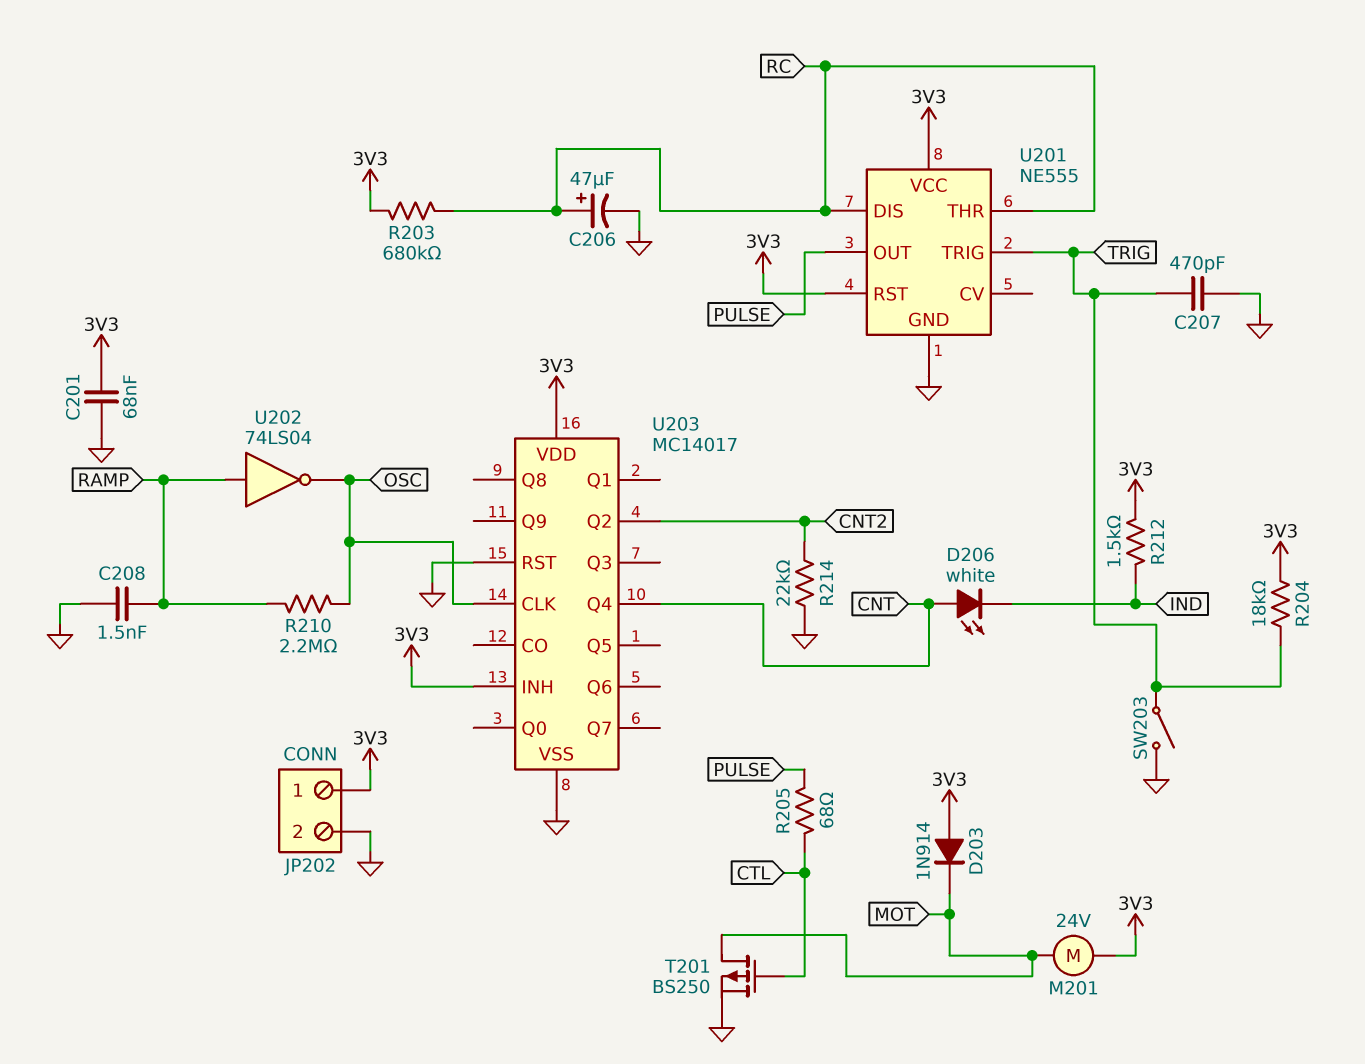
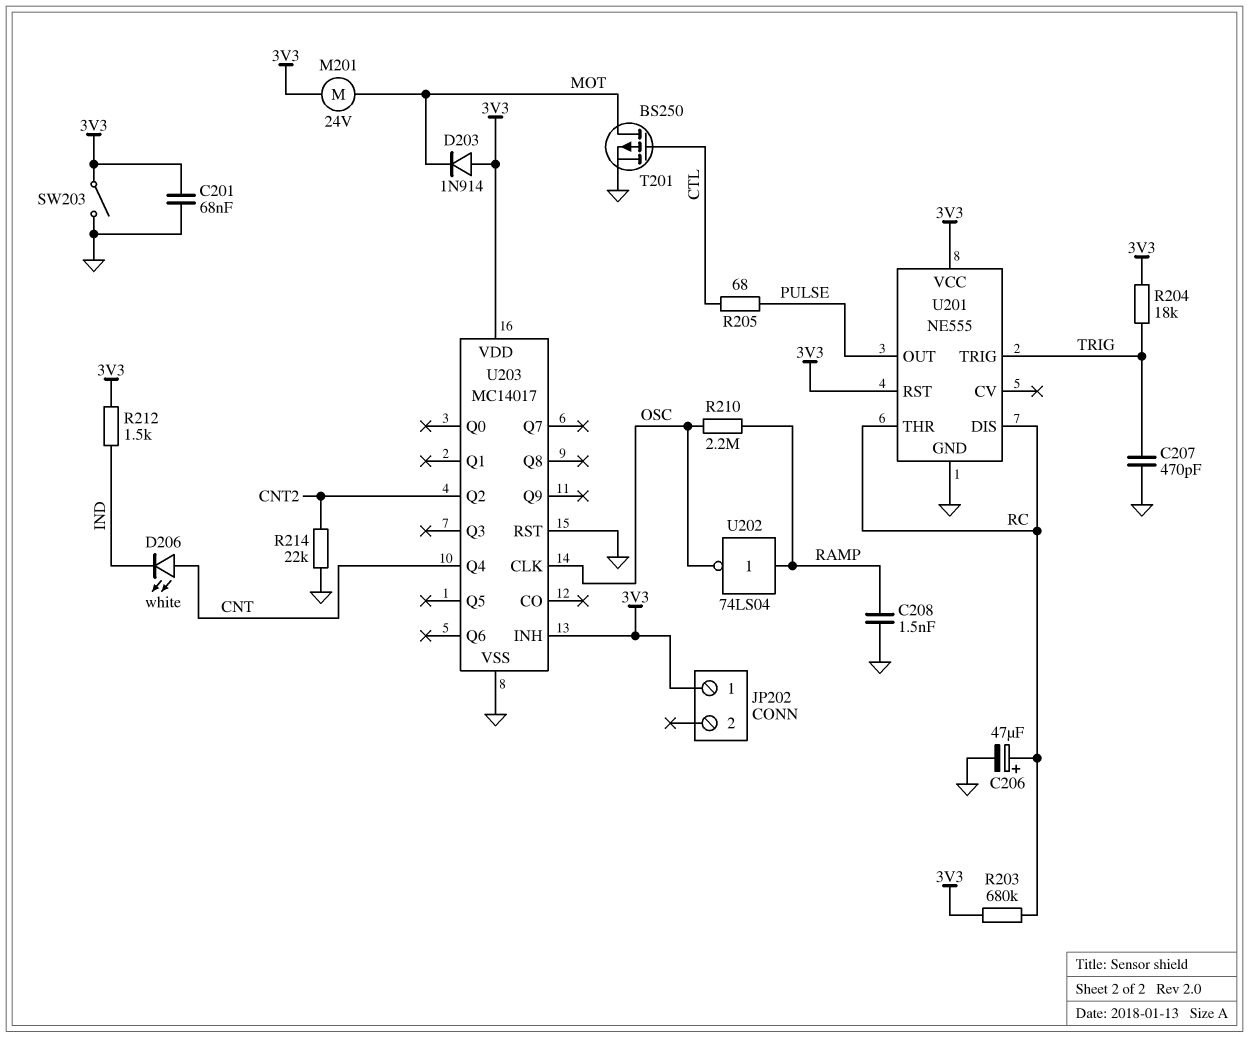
JP202 pin 2: GND -> none
SW203: switch (GND, TRIG) -> switch (3V3, GND)

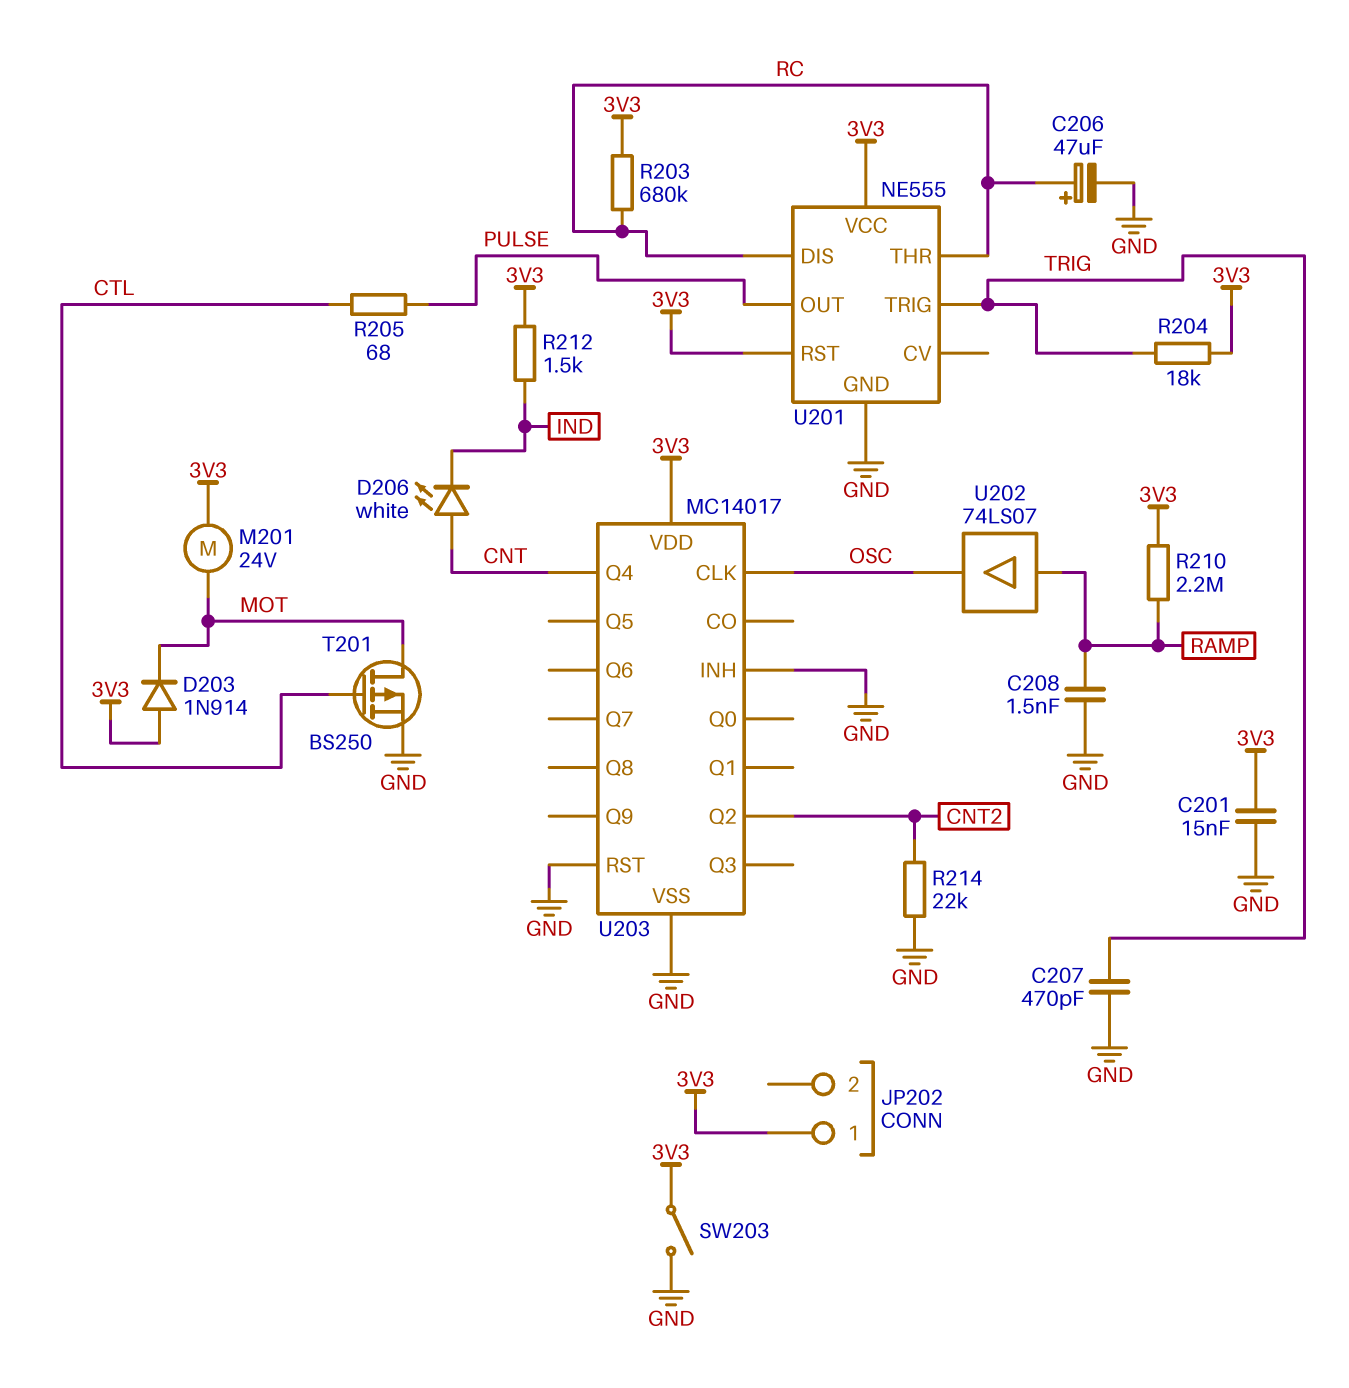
C201: 68nF (3V3, GND) -> 15nF (3V3, GND)
R210: 2.2M (OSC, RAMP) -> 2.2M (3V3, RAMP)
U202: NOT 74LS04 (in RAMP, out OSC) -> buffer 74LS07 (in RAMP, out OSC)
U203 pin INH: 3V3 -> GND

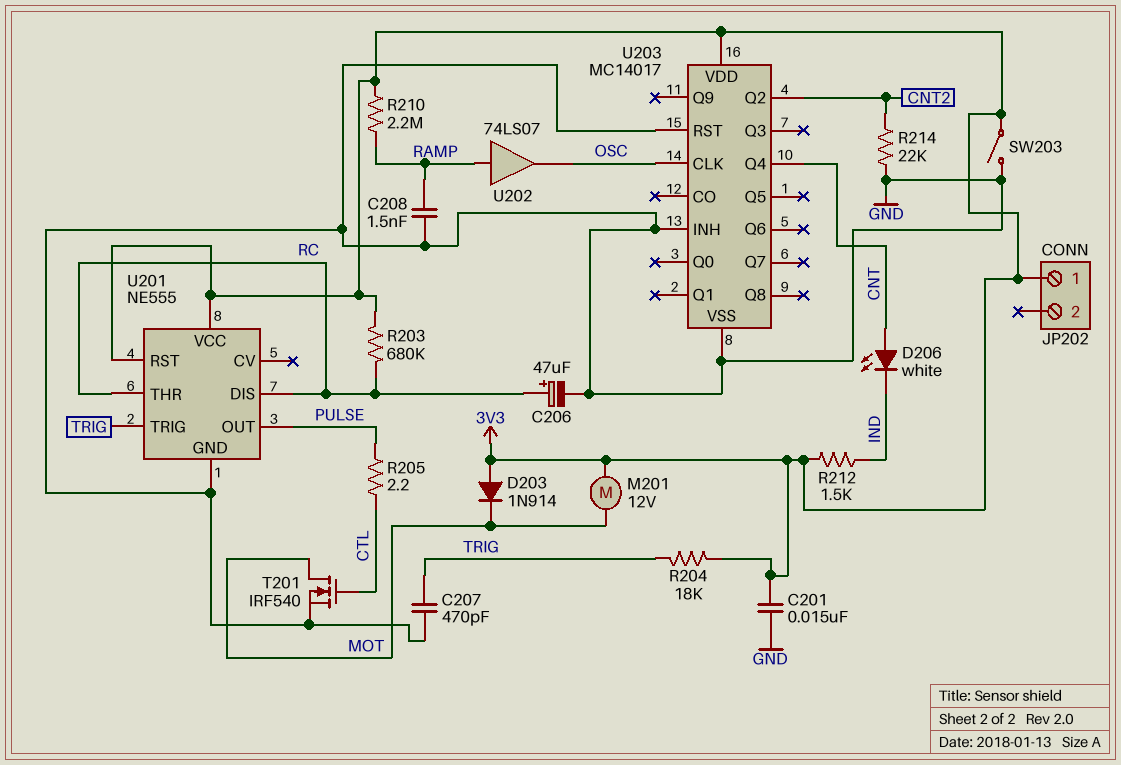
M201: motor 24V (3V3, MOT) -> motor 12V (3V3, MOT)
R205: 68 (CTL, PULSE) -> 2.2 (CTL, PULSE)
T201: PMOS BS250 (G CTL, D MOT, S GND) -> NMOS IRF540 (G CTL, D MOT, S GND)

